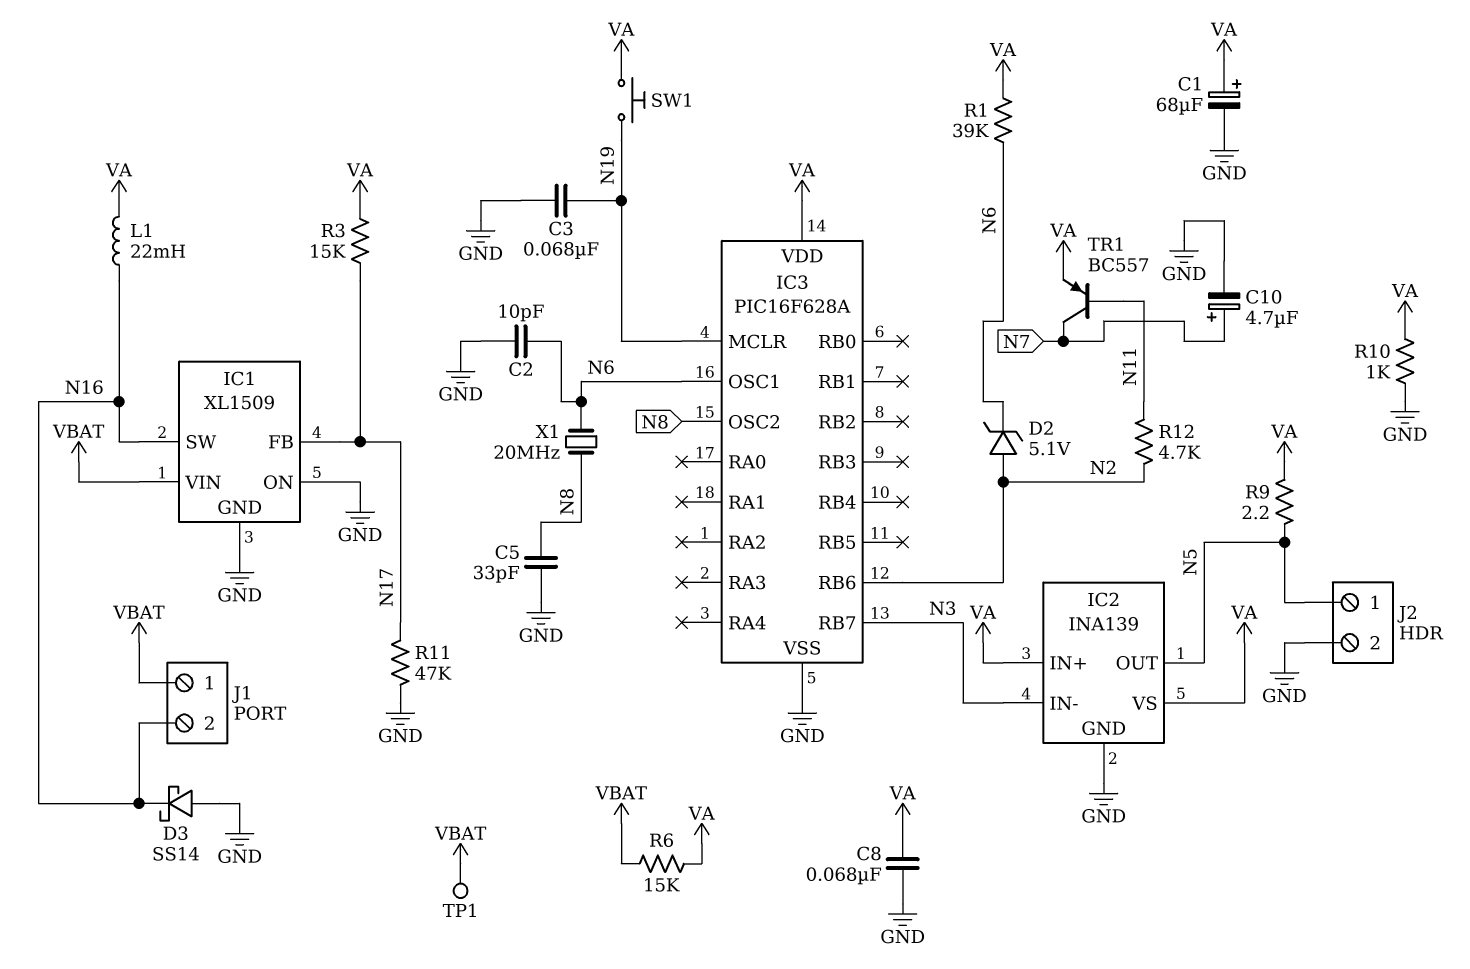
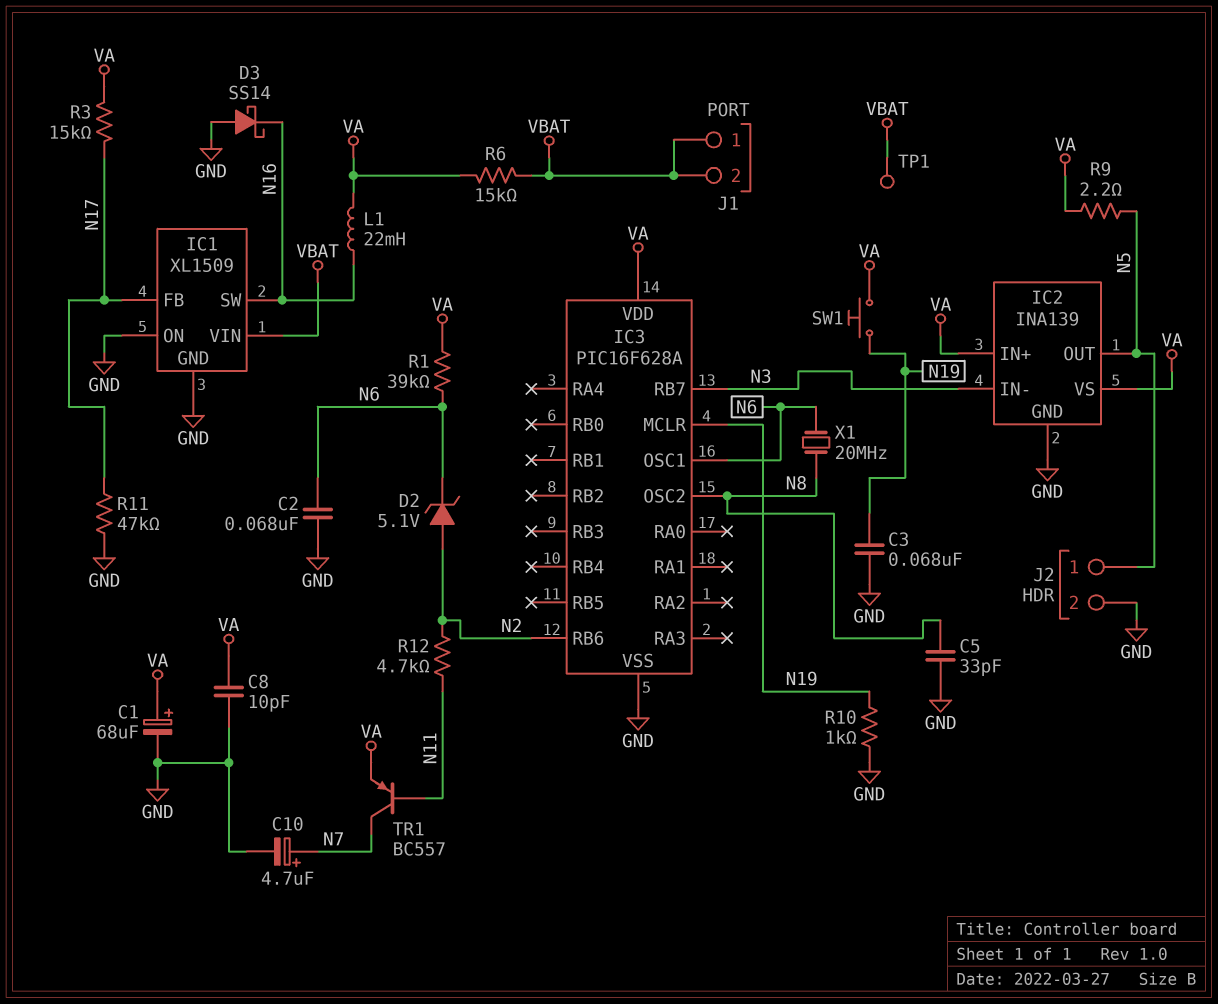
C2: 10pF (GND, N6) -> 68nF (GND, N6)
C8: 68nF (GND, VA) -> 10pF (GND, VA)
J1 pin 2: N16 -> VBAT
R10: 1k (GND, VA) -> 1k (GND, N19)

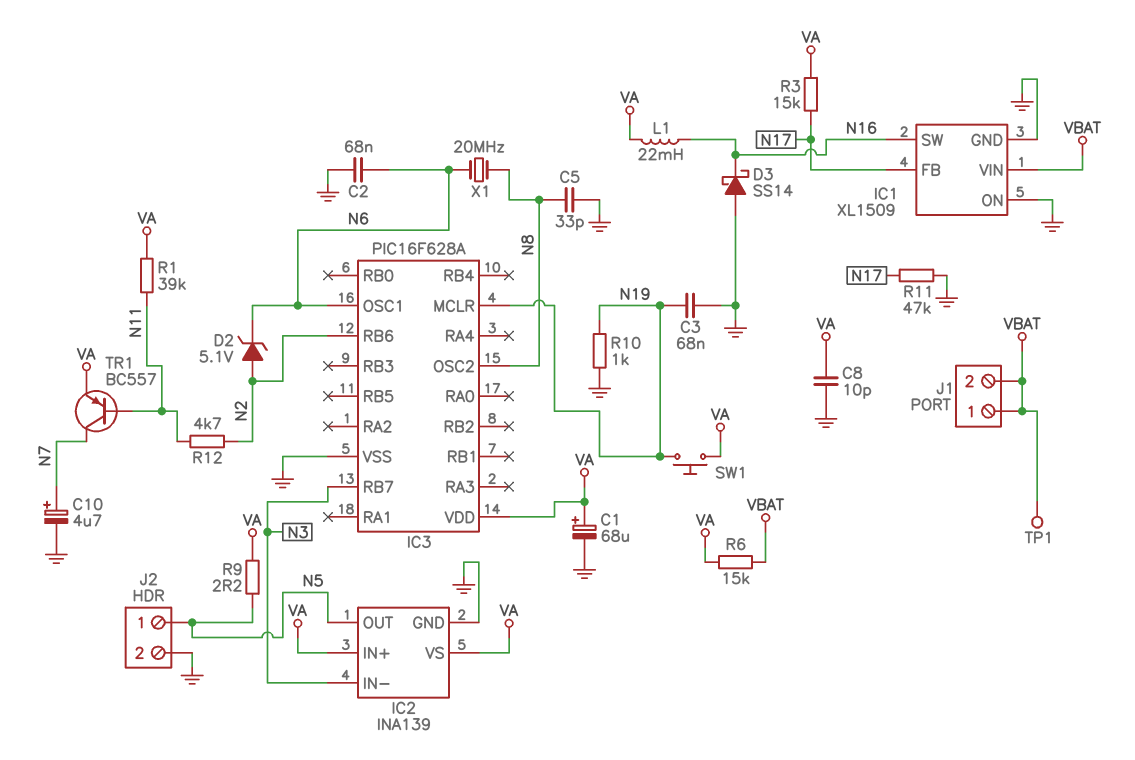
R1: 39k (N6, VA) -> 39k (N11, VA)

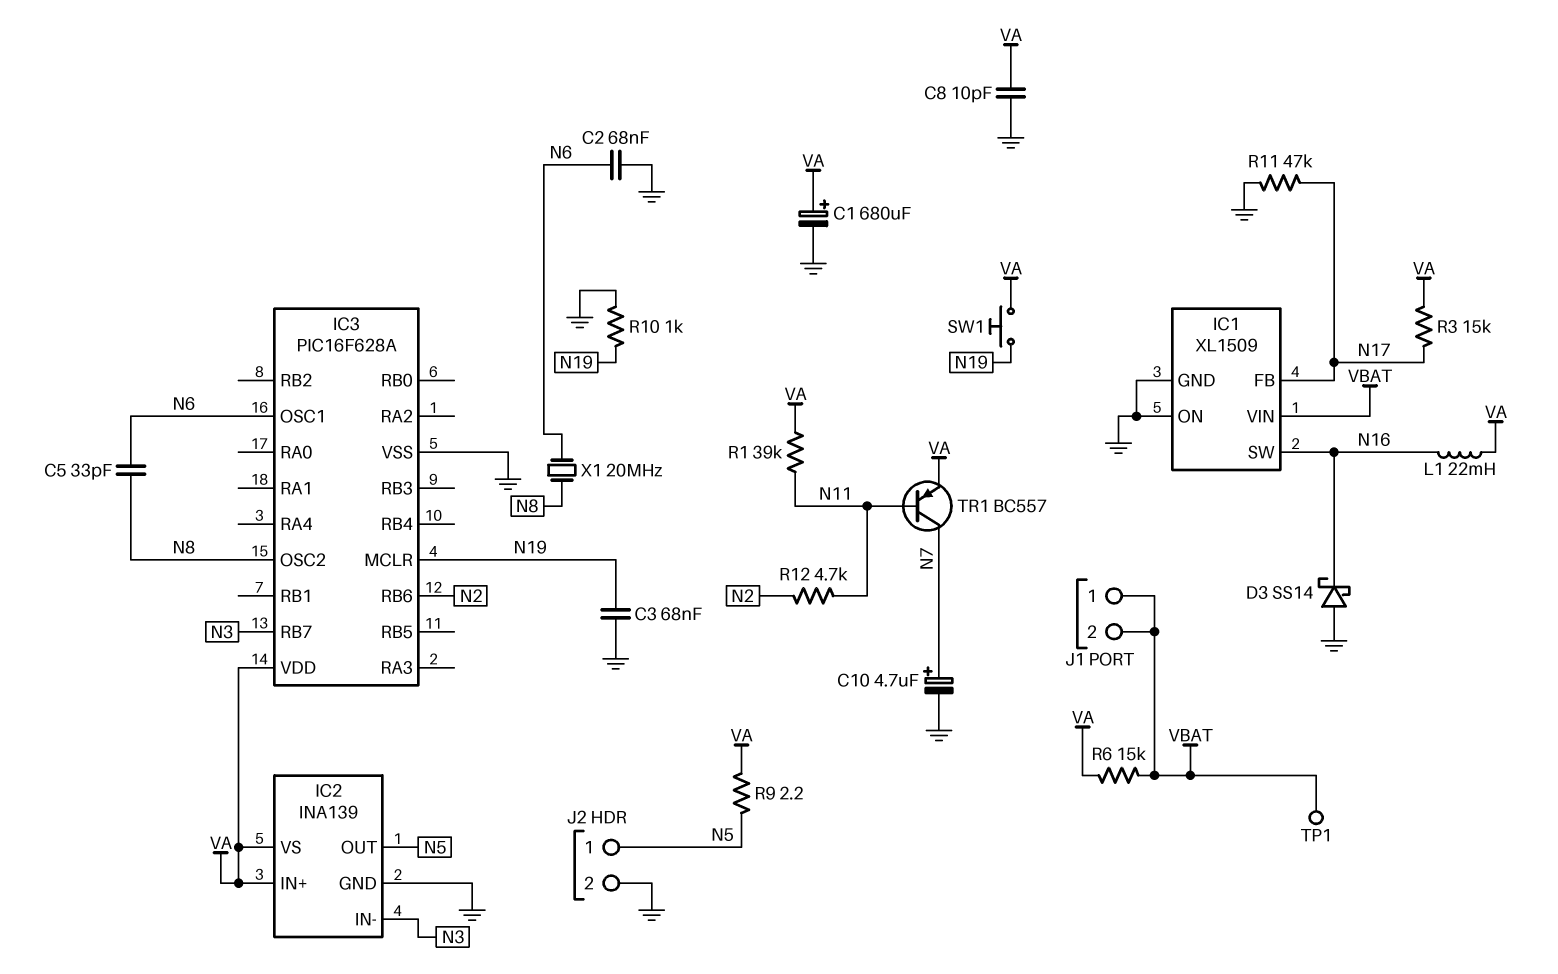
C1: 68uF (plus VA, minus GND) -> 680uF (plus VA, minus GND)
C5: 33pF (GND, N8) -> 33pF (N6, N8)
D2: zener 5.1V (A N2, K N6) -> none

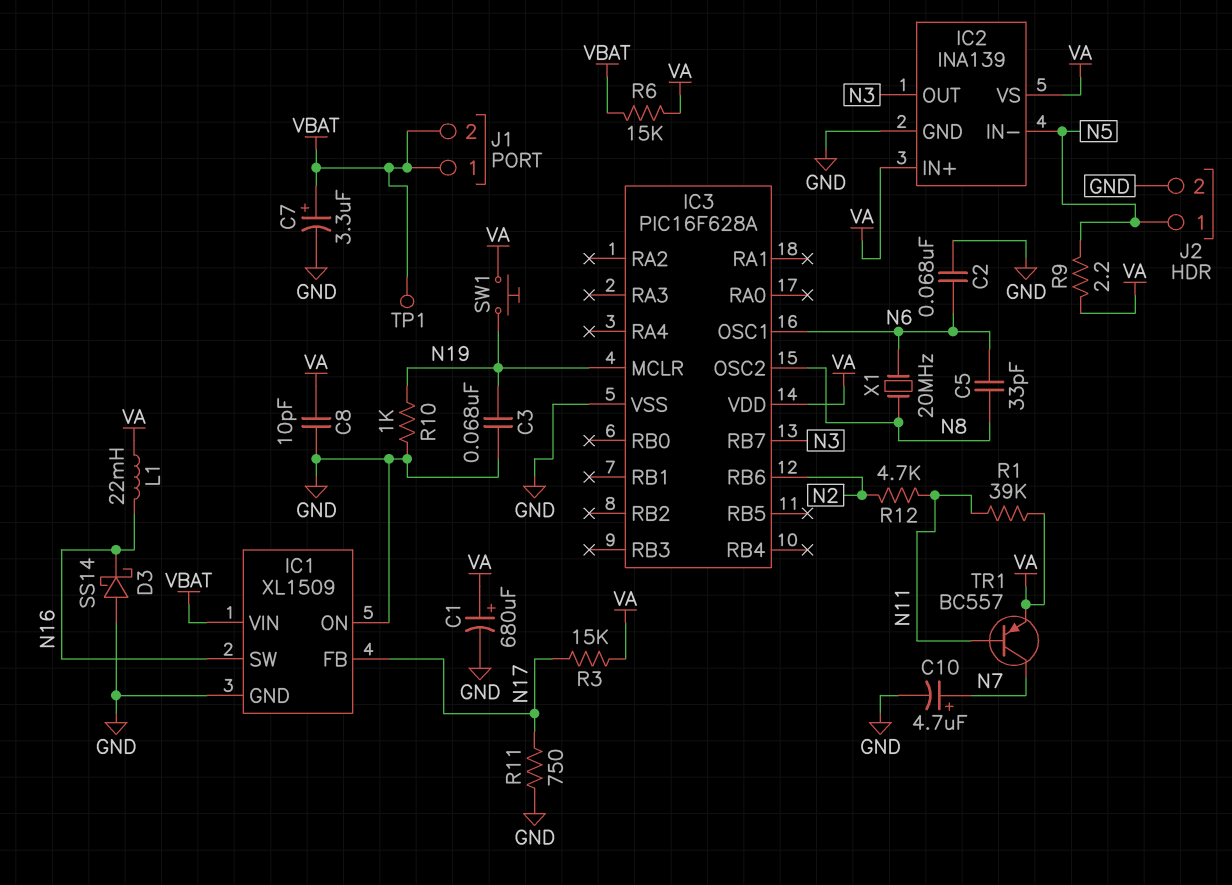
C7: none -> 3.3uF (plus VBAT, minus GND)
IC2 pin IN-: N3 -> N5
IC2 pin OUT: N5 -> N3
R11: 47k (GND, N17) -> 750 (GND, N17)

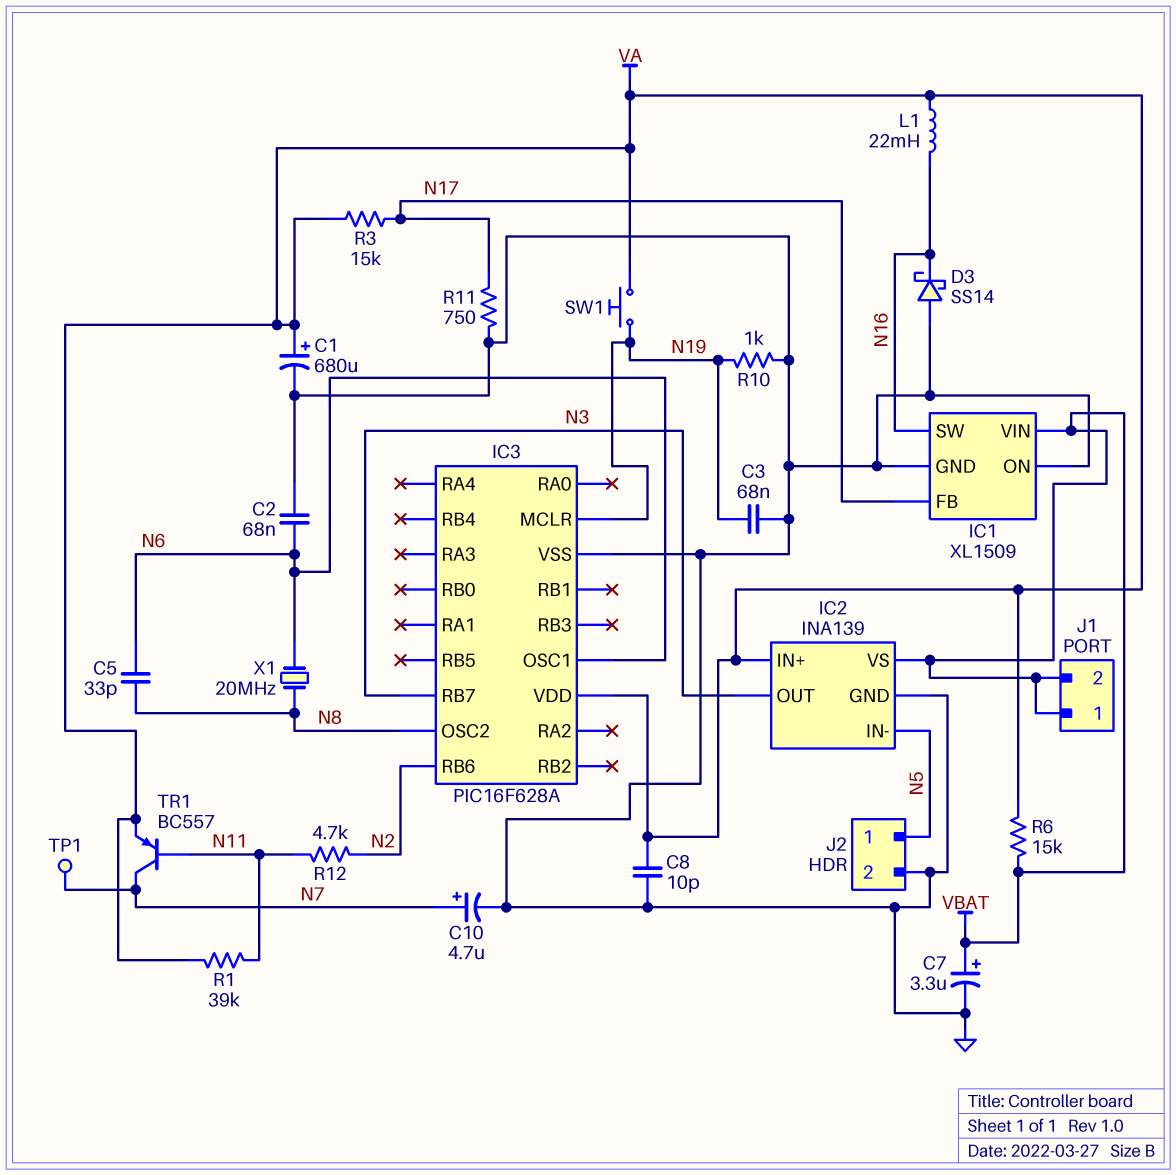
IC2 pin VS: VA -> VBAT
R9: 2.2 (N5, VA) -> none
TP1: test point (VBAT) -> test point (N7)

